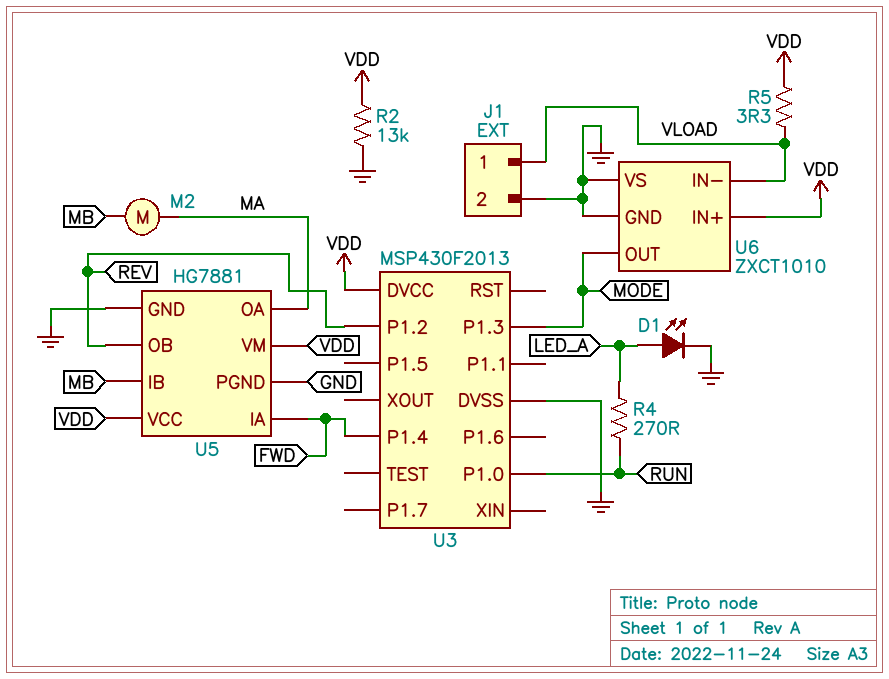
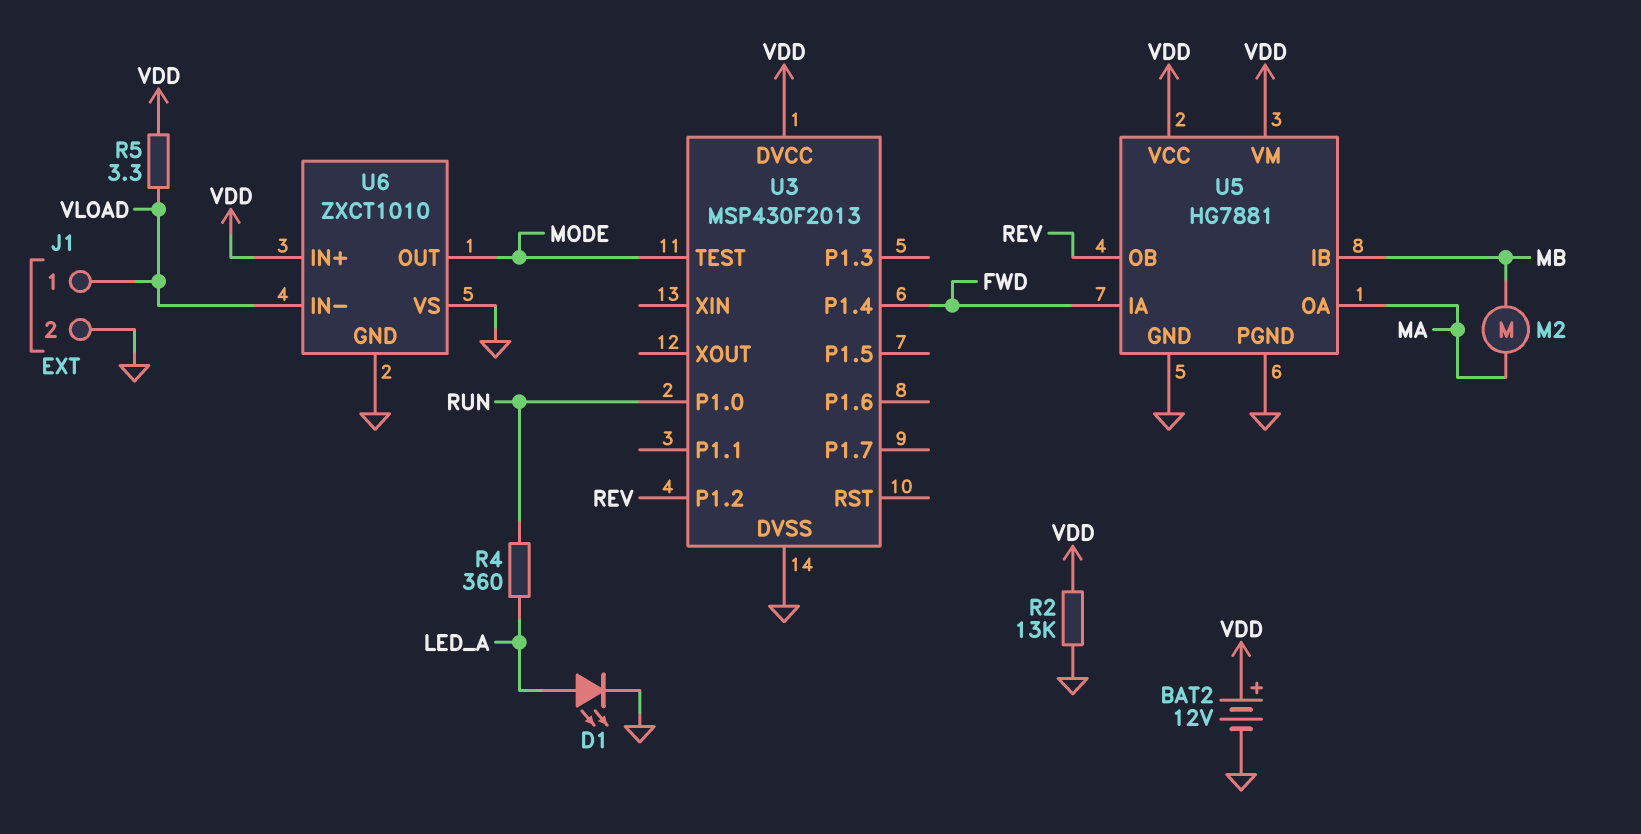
BAT2: none -> 12V (plus VDD, minus GND)
R4: 270 (LED_A, RUN) -> 360 (LED_A, RUN)
U3 pin P1.3: MODE -> none
U3 pin TEST: none -> MODE

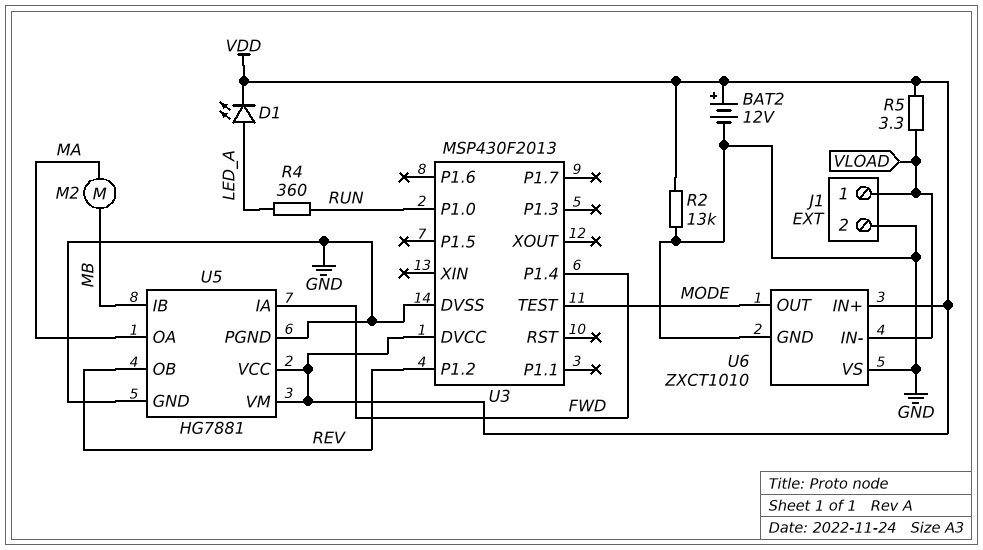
D1: LED (A LED_A, K GND) -> LED (A LED_A, K VDD)

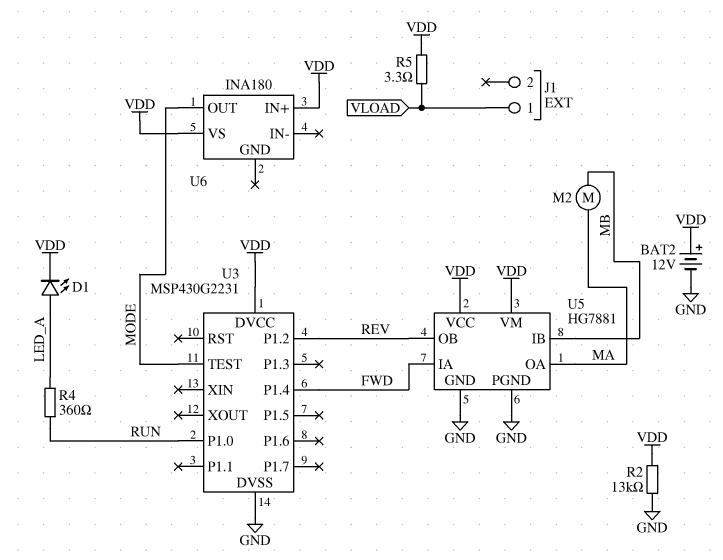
J1 pin 2: GND -> none
U3: MSP430F2013 -> MSP430G2231
U6: ZXCT1010 -> INA180
U6 pin GND: GND -> none
U6 pin IN-: VLOAD -> none
U6 pin VS: GND -> VDD

